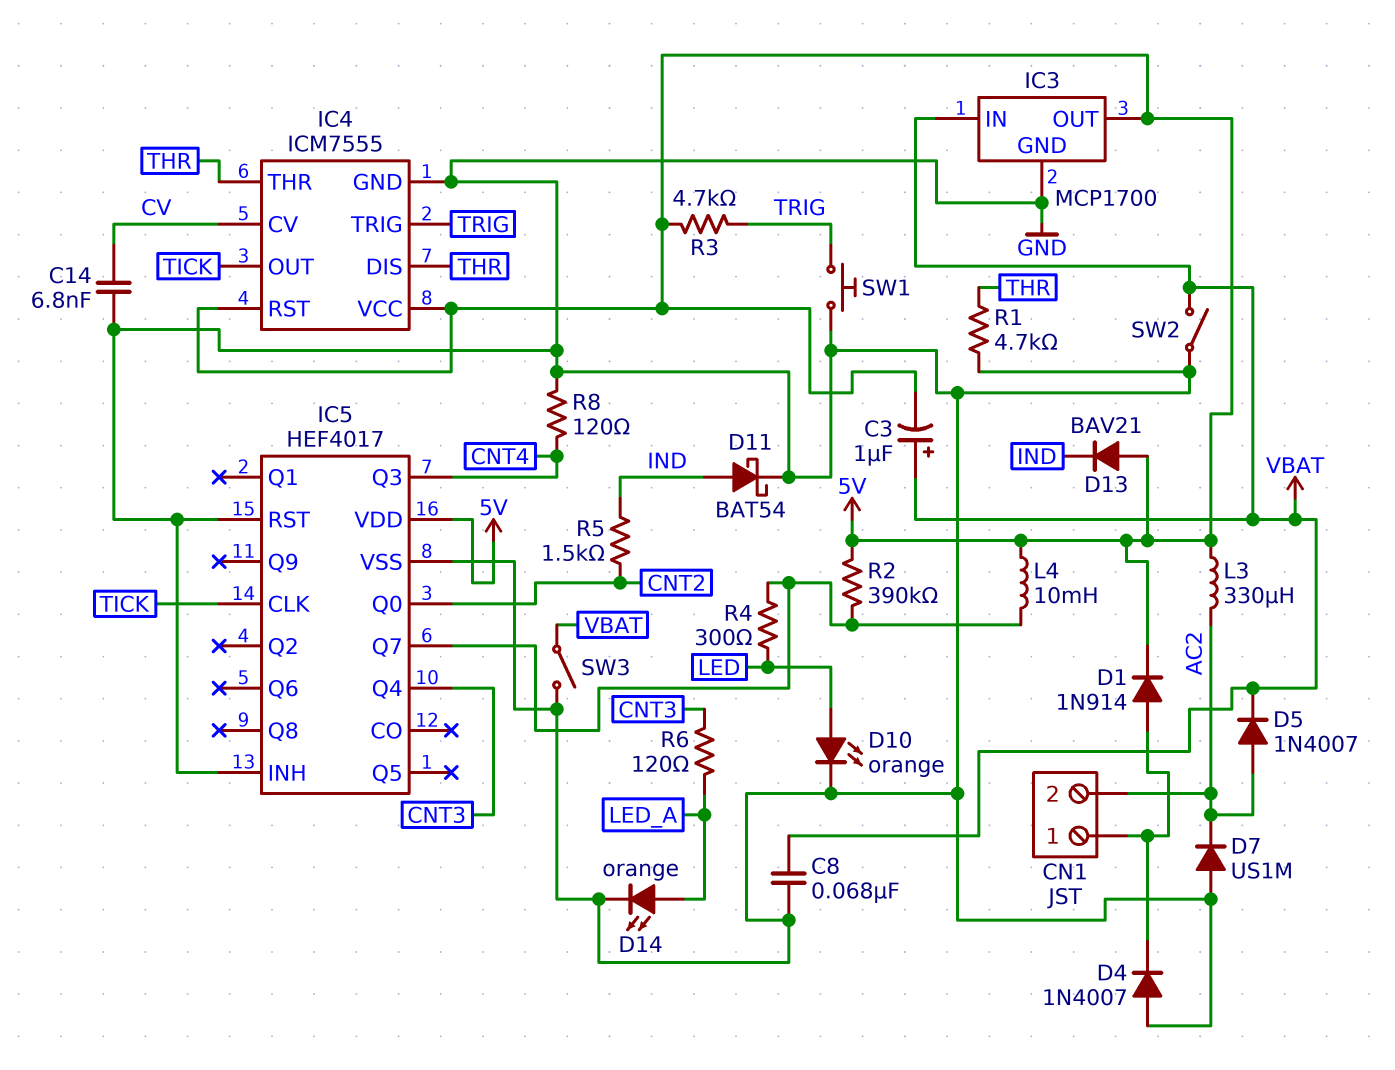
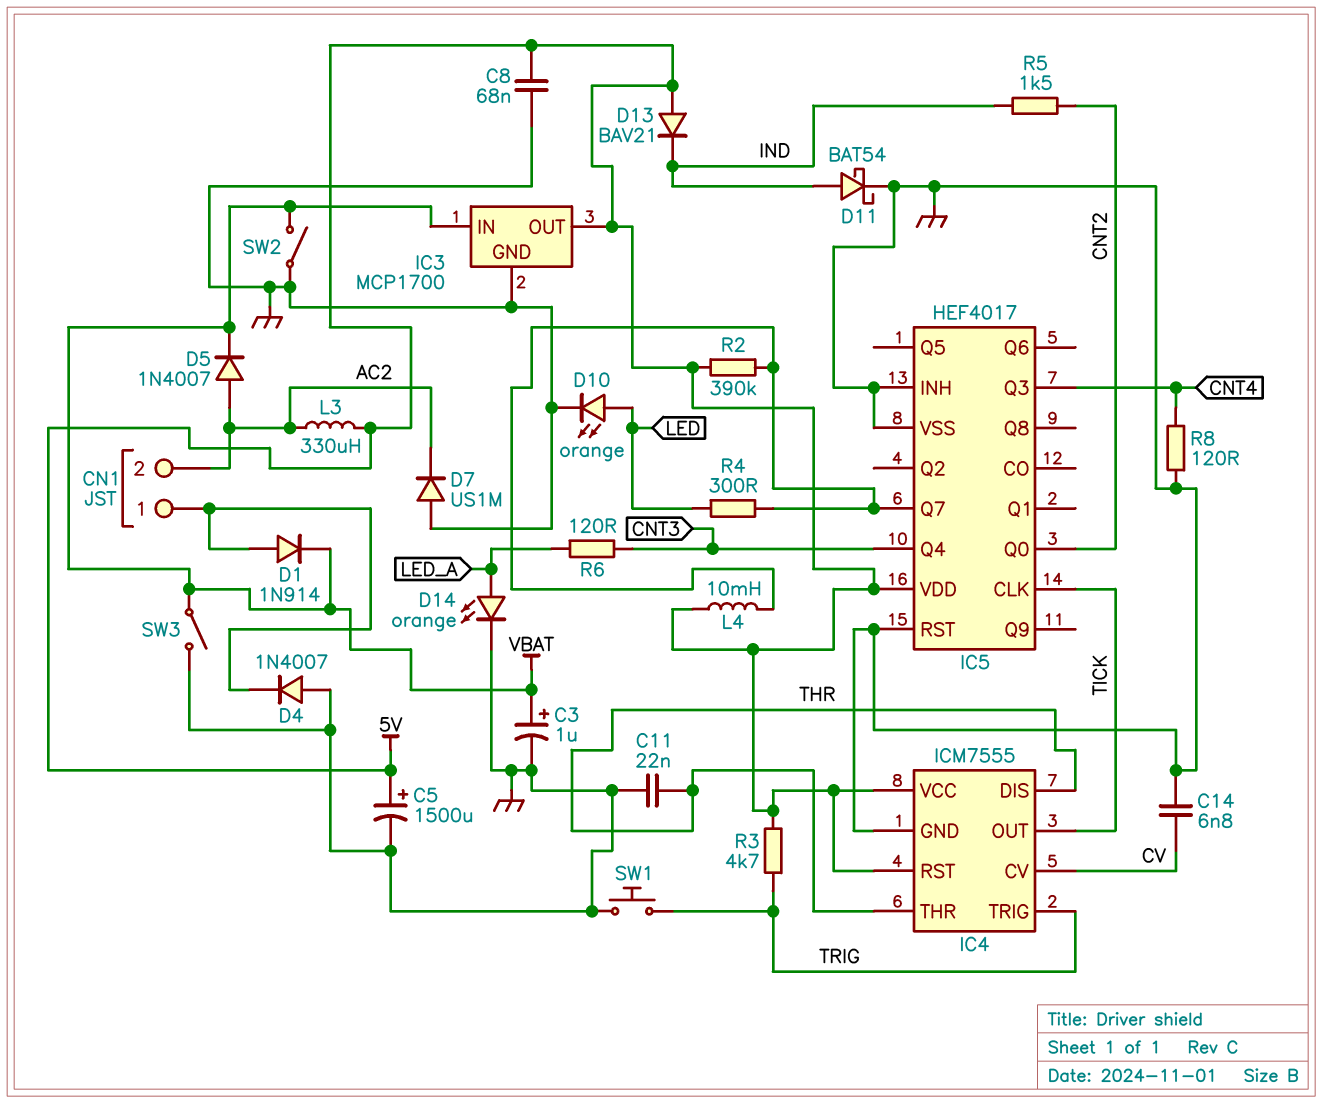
C3: 1uF (plus VBAT, minus 5V) -> 1uF (plus VBAT, minus GND)
C5: none -> 1500uF (plus 5V, minus GND)
C8: 68nF (GND, VBAT) -> 68nF (5V, GND)
C11: none -> 22nF (GND, THR)
D1: diode 1N914 (A CN1/1, K 5V) -> diode 1N914 (A CN1/1, K VBAT)
R1: 4.7k (GND, THR) -> none

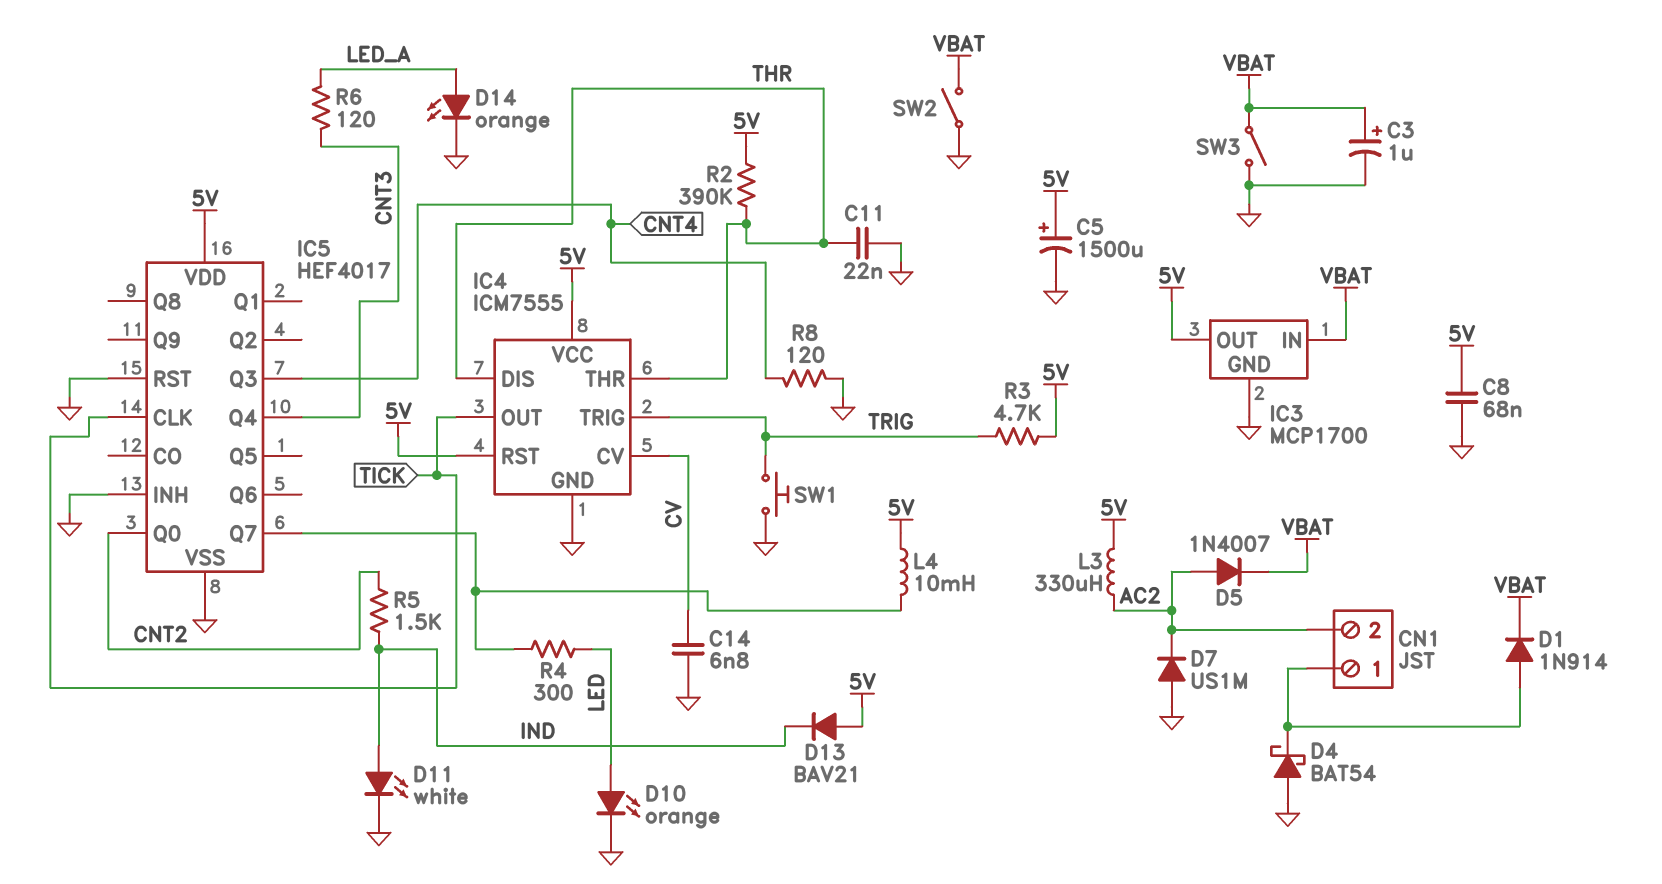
D4: diode 1N4007 (A GND, K CN1/1) -> schottky BAT54 (A GND, K CN1/1)
D11: schottky BAT54 (A IND, K GND) -> LED white (A IND, K GND)
R2: 390k (5V, IC5/Q7) -> 390k (5V, THR)

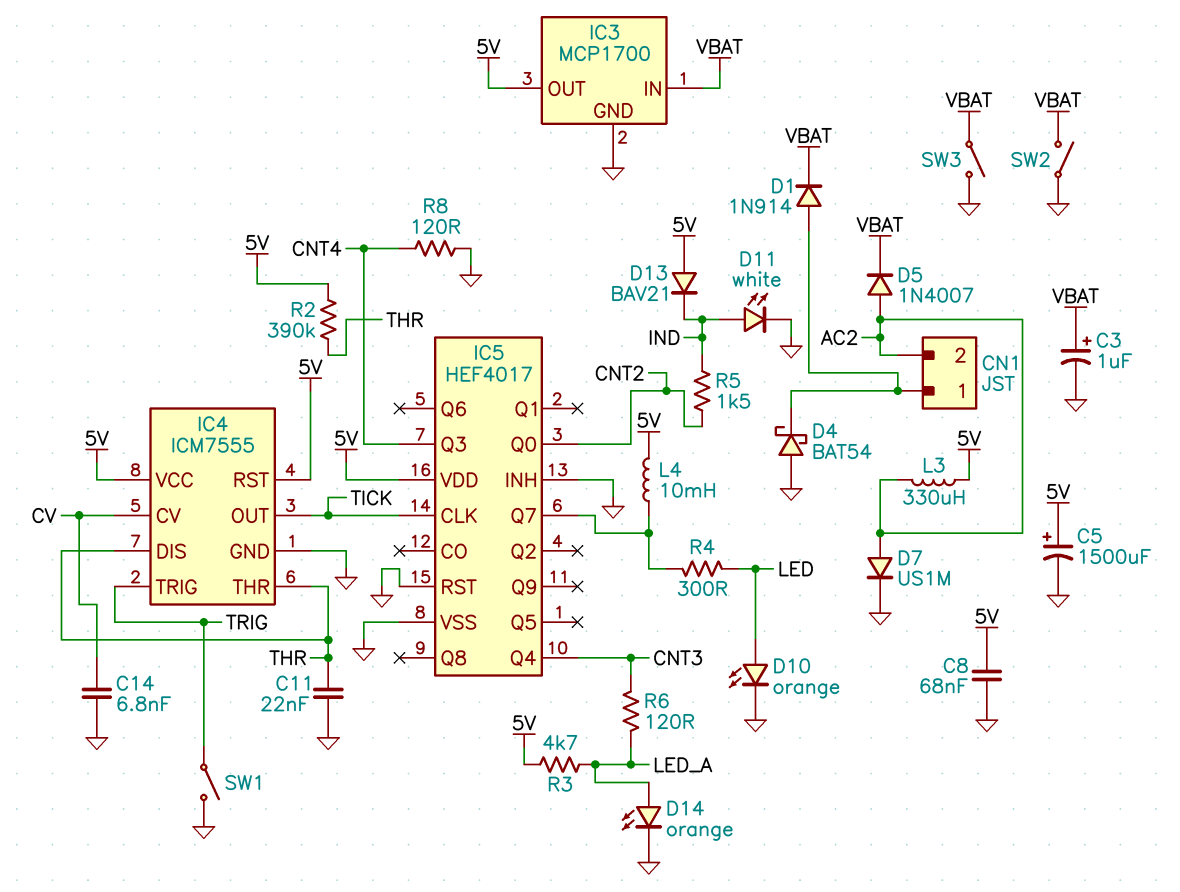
D7: diode US1M (A GND, K AC2) -> diode US1M (A AC2, K GND)
R3: 4.7k (5V, TRIG) -> 4.7k (5V, LED_A)
SW1: button (GND, TRIG) -> switch (GND, TRIG)

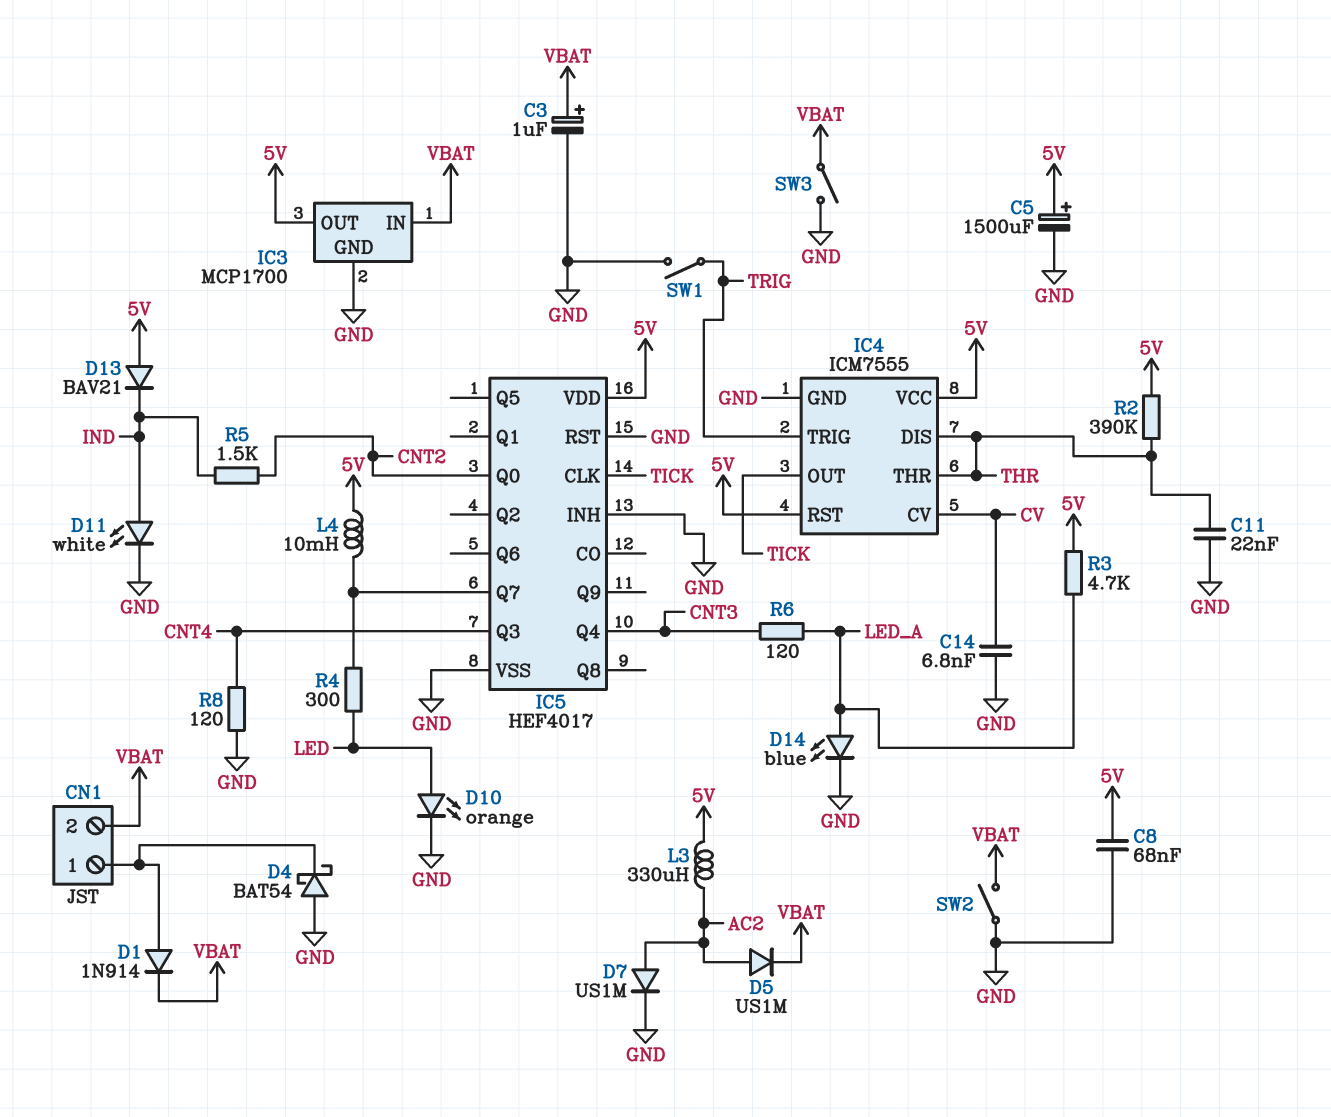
CN1 pin 2: AC2 -> VBAT
D5: diode 1N4007 (A AC2, K VBAT) -> diode US1M (A AC2, K VBAT)
D14: LED orange (A LED_A, K GND) -> LED blue (A LED_A, K GND)

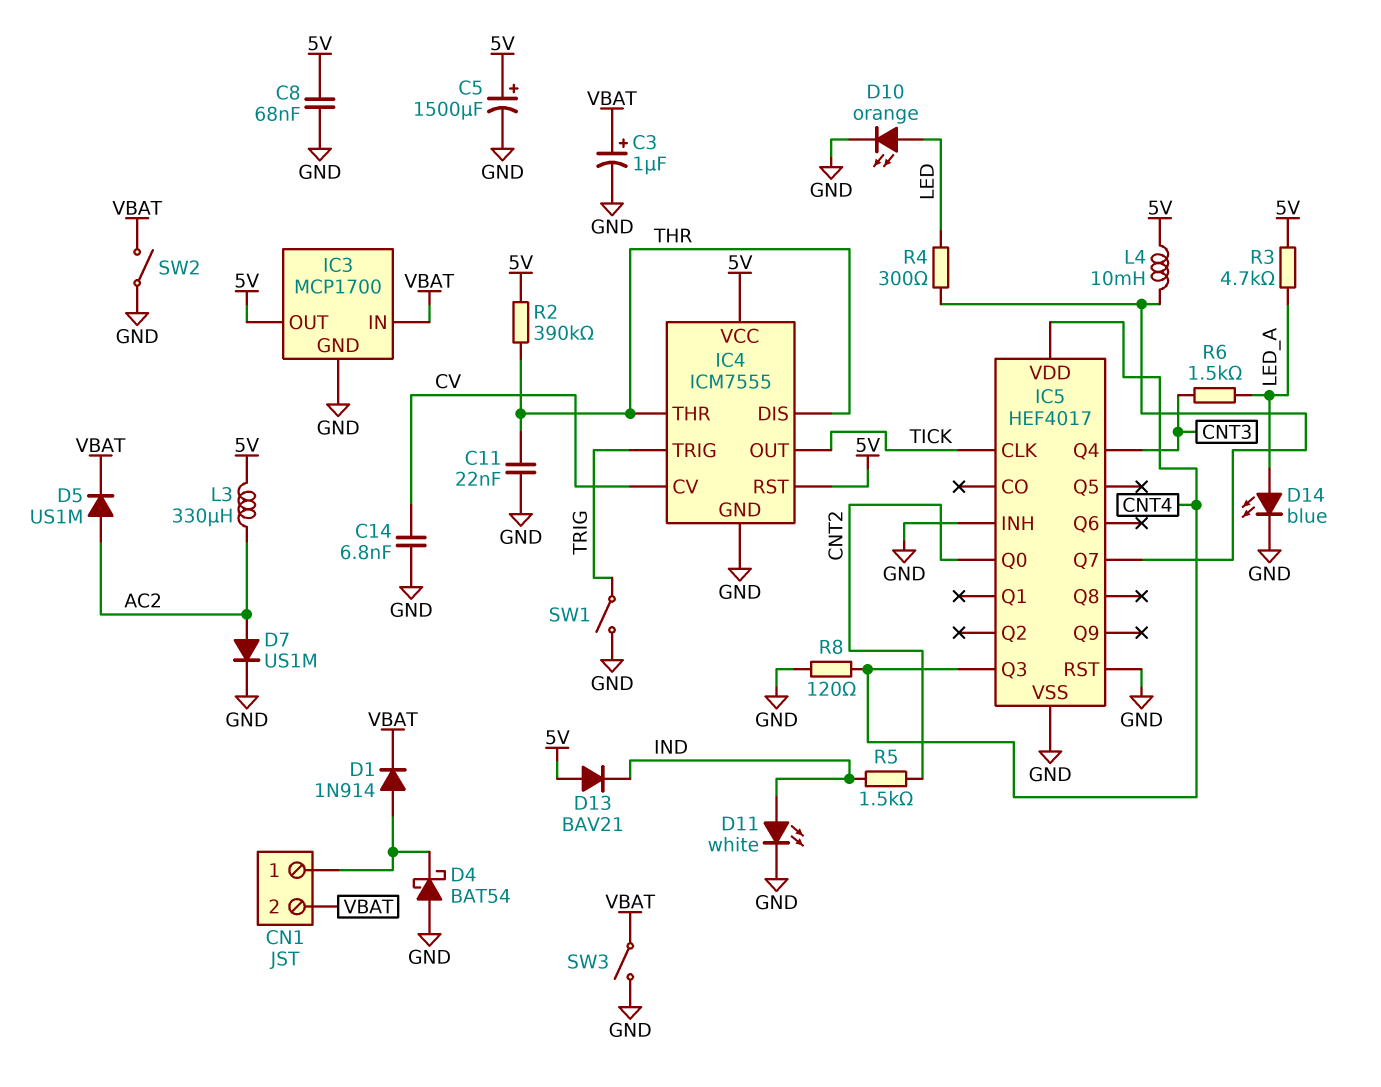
IC5 pin VDD: 5V -> CNT4
R6: 120 (CNT3, LED_A) -> 1.5k (CNT3, LED_A)

